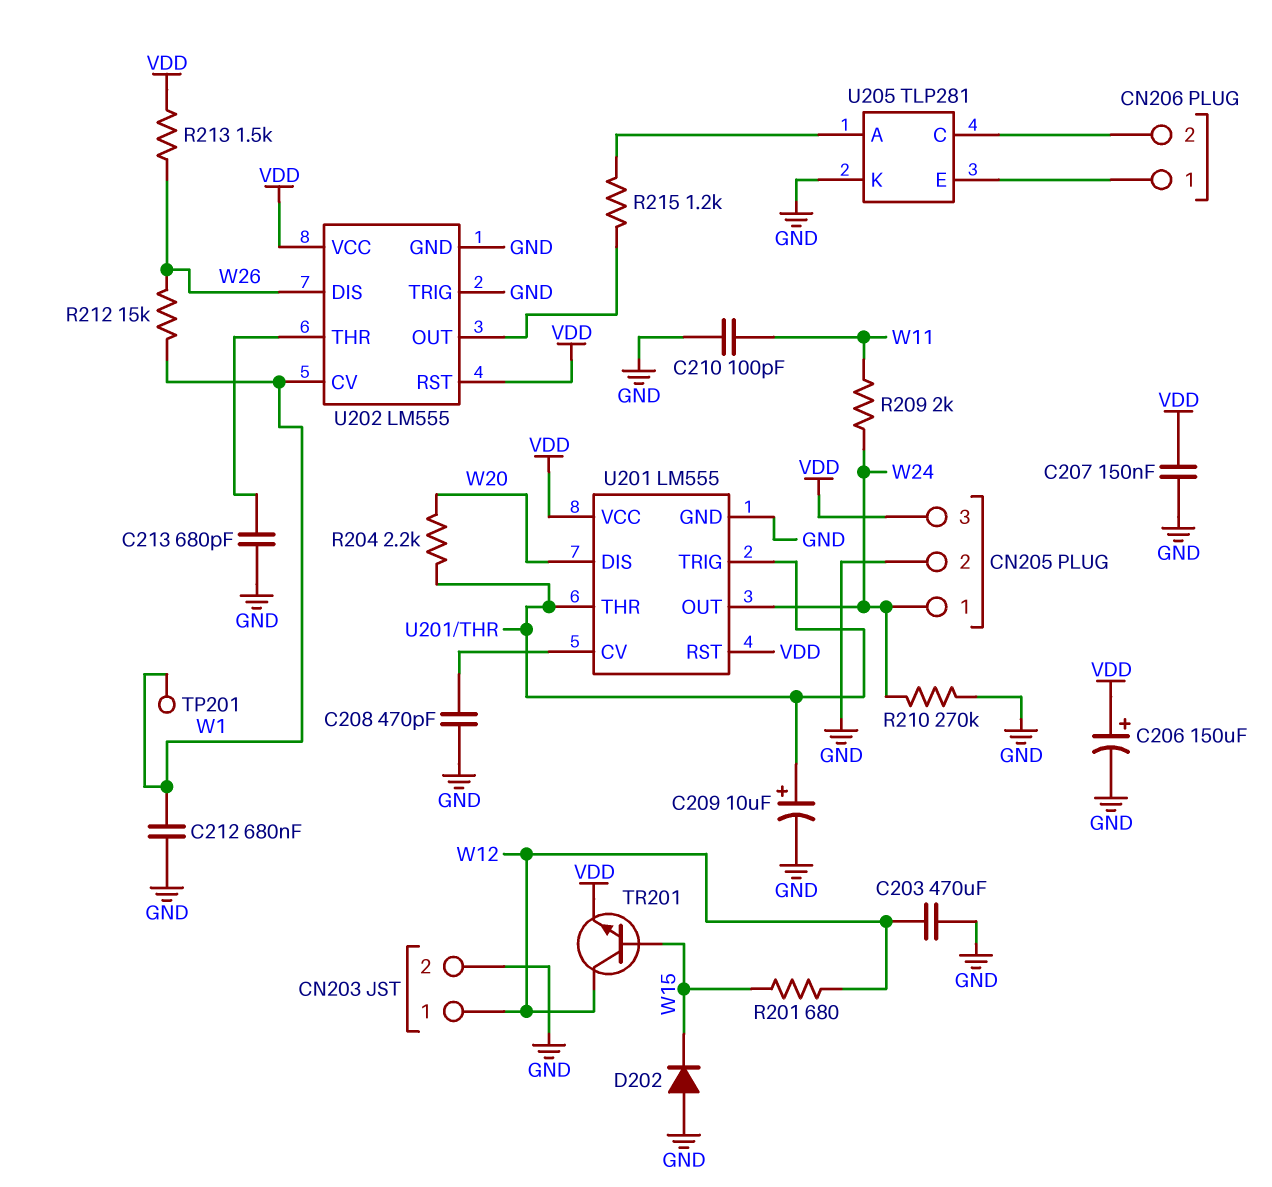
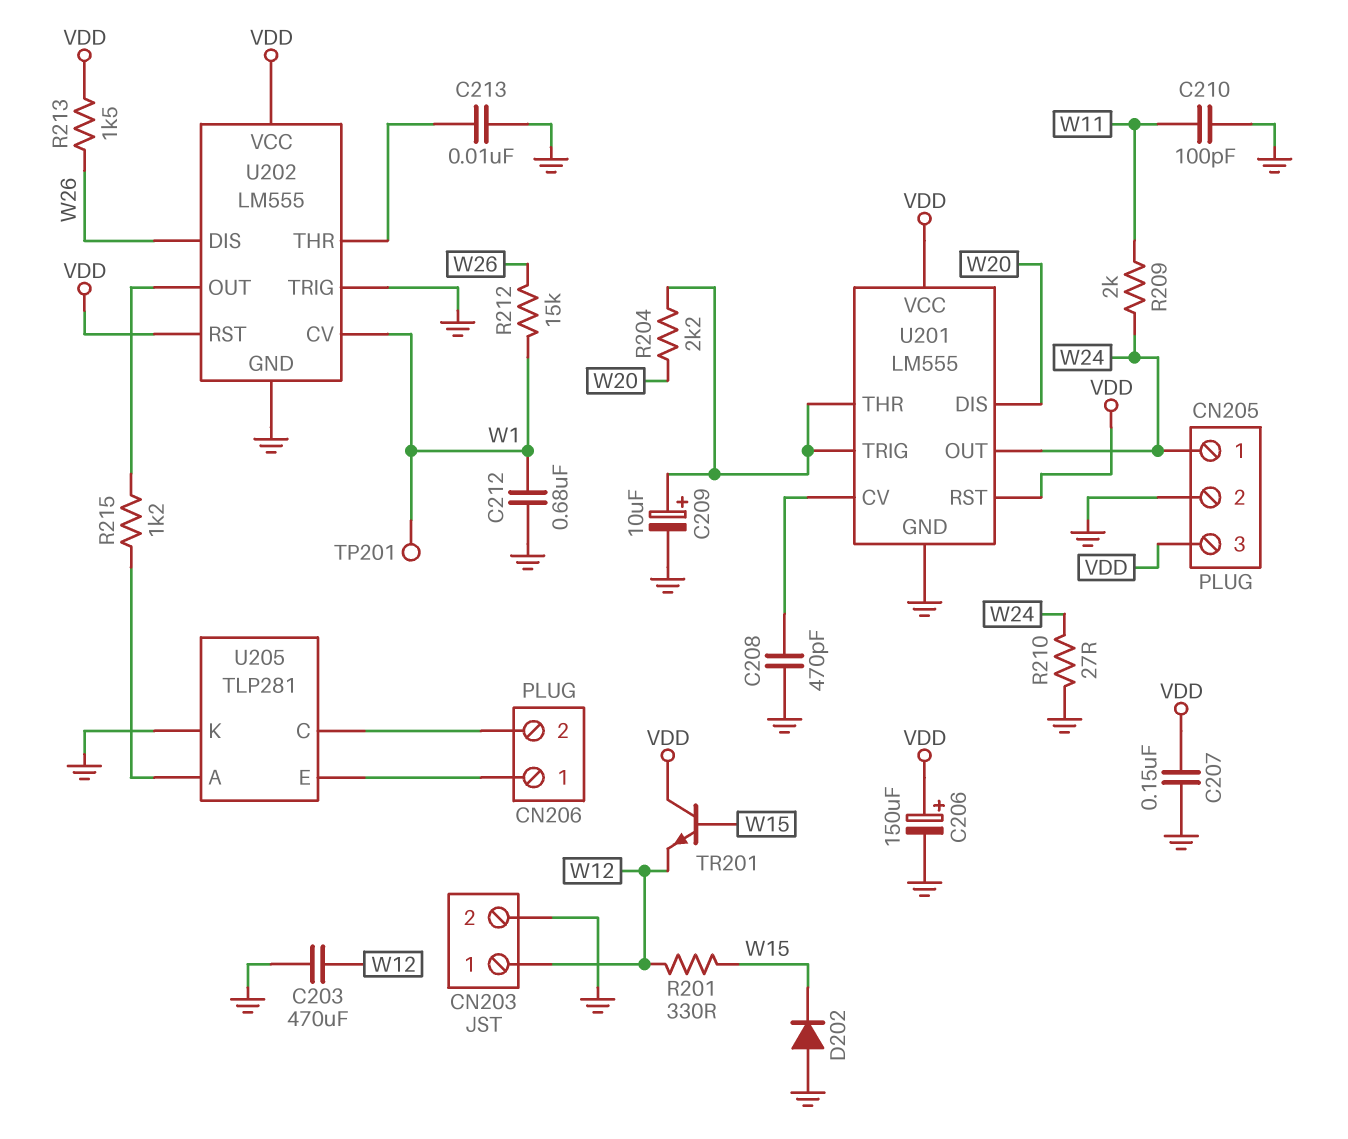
C213: 680pF (GND, U202/THR) -> 10nF (GND, U202/THR)
R201: 680 (W12, W15) -> 330 (W12, W15)
R210: 270k (GND, W24) -> 27 (GND, W24)
TR201: NPN (B W15, C W12, E VDD) -> NPN (B W15, C VDD, E W12)

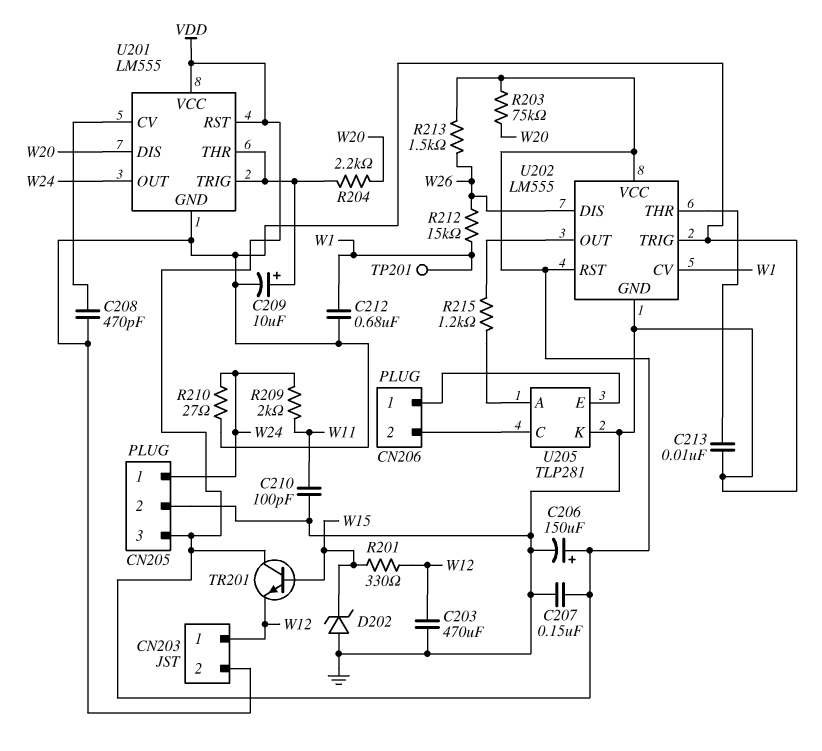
D202: diode (A GND, K W15) -> zener (A GND, K W15)
R203: none -> 75k (VDD, W20)

